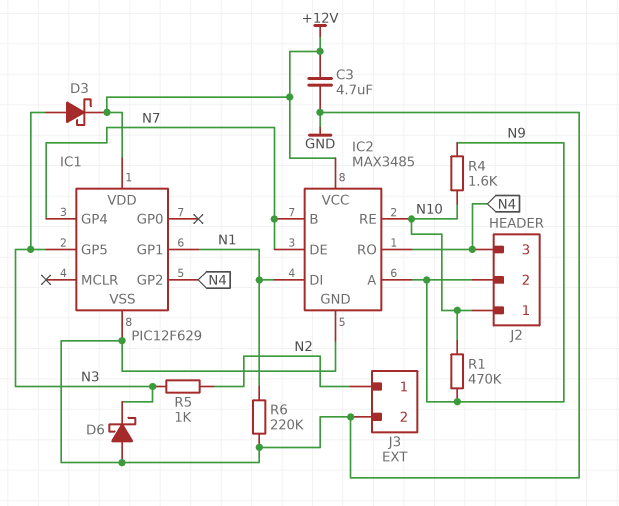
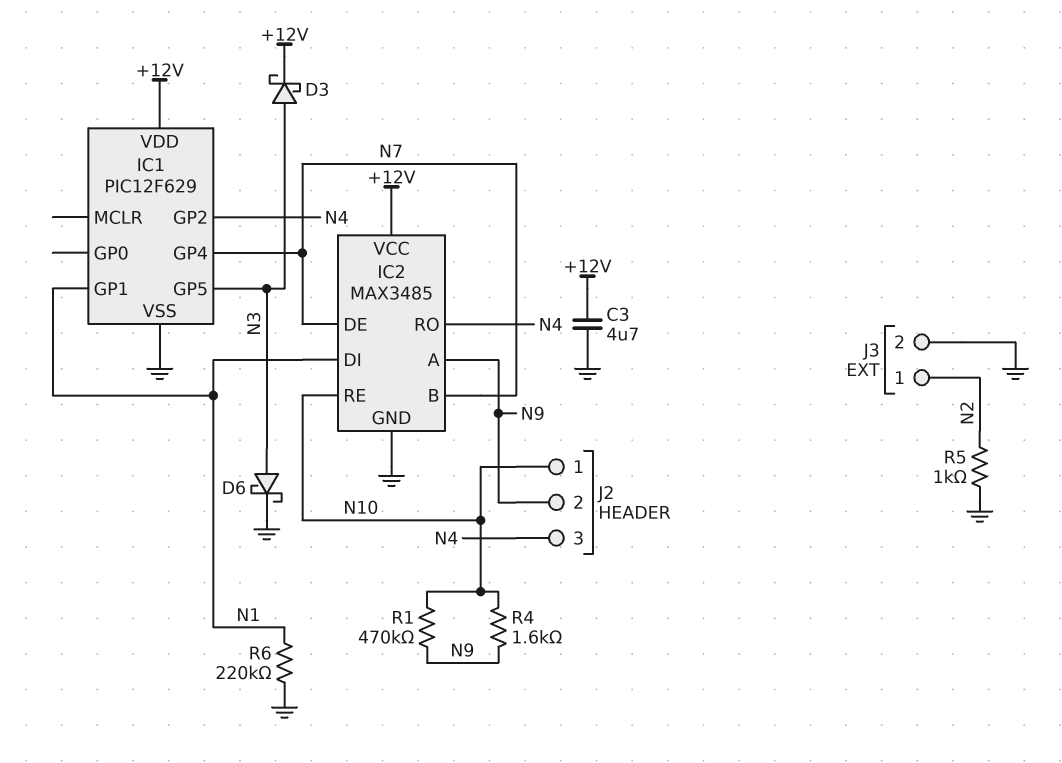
D6: schottky (A GND, K N3) -> schottky (A N3, K GND)
R5: 1k (N2, N3) -> 1k (GND, N2)

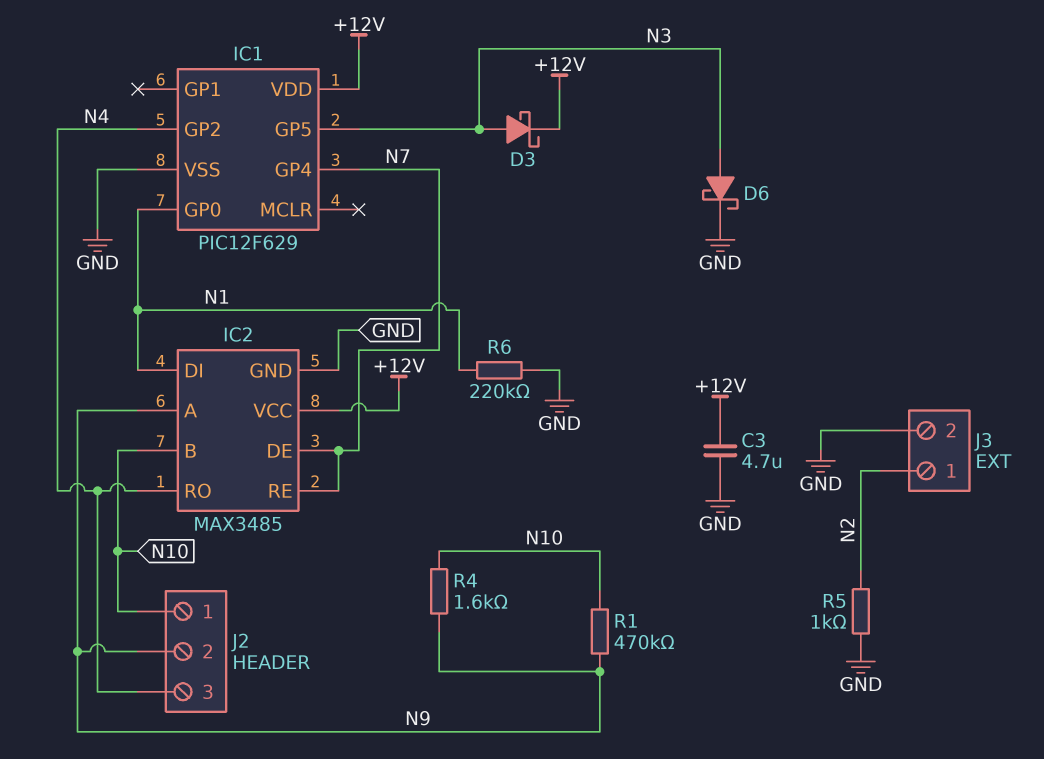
IC1 pin GP0: none -> N1
IC1 pin GP1: N1 -> none
IC2 pin B: N7 -> N10
IC2 pin RE: N10 -> N7

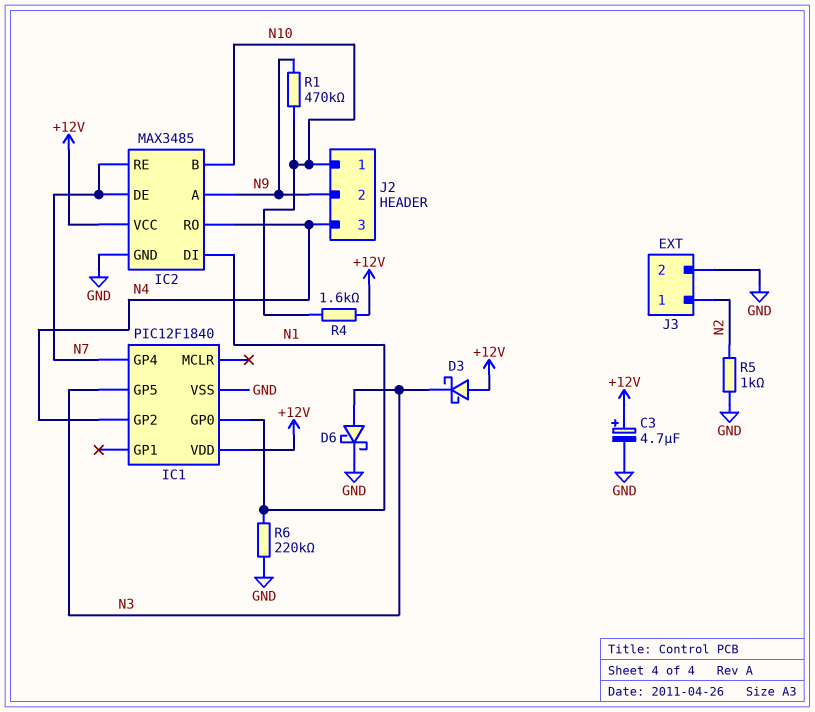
C3: 4.7uF (+12V, GND) -> 4.7uF (plus +12V, minus GND)
D3: schottky (A N3, K +12V) -> schottky (A +12V, K N3)
IC1: PIC12F629 -> PIC12F1840
R4: 1.6k (N9, N10) -> 1.6k (+12V, N10)

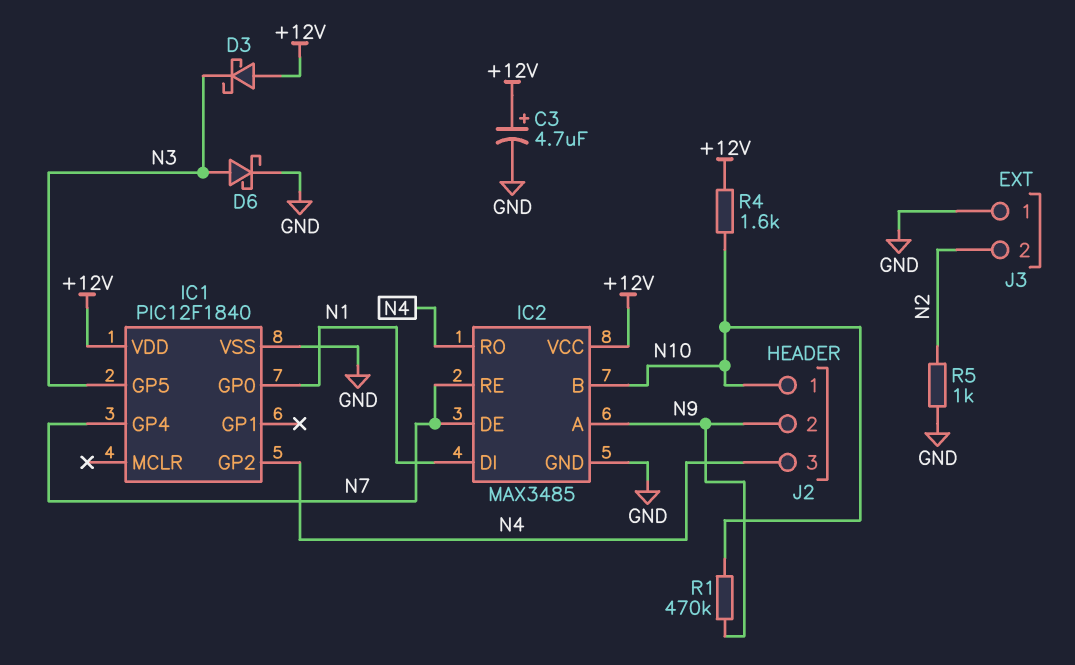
J3 pin 1: N2 -> GND
J3 pin 2: GND -> N2
R6: 220k (GND, N1) -> none

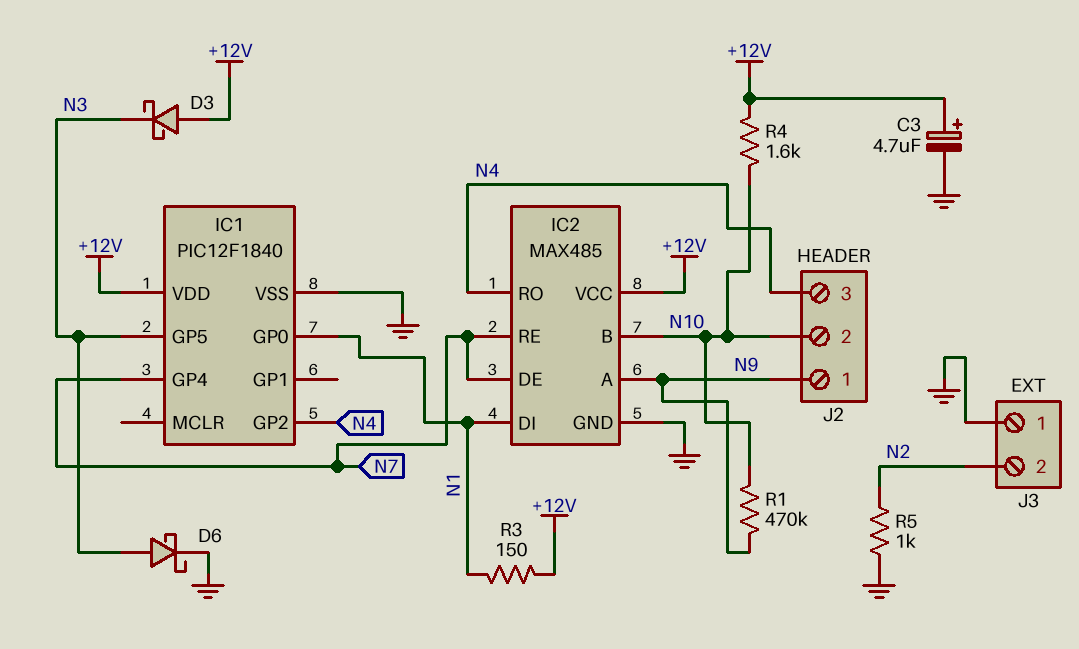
IC2: MAX3485 -> MAX485
J2 pin 1: N10 -> N9
J2 pin 2: N9 -> N10
R3: none -> 150 (+12V, N1)

